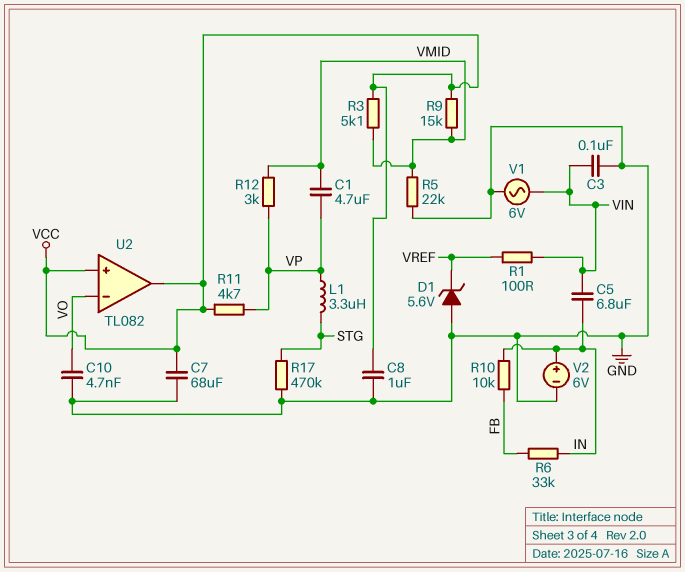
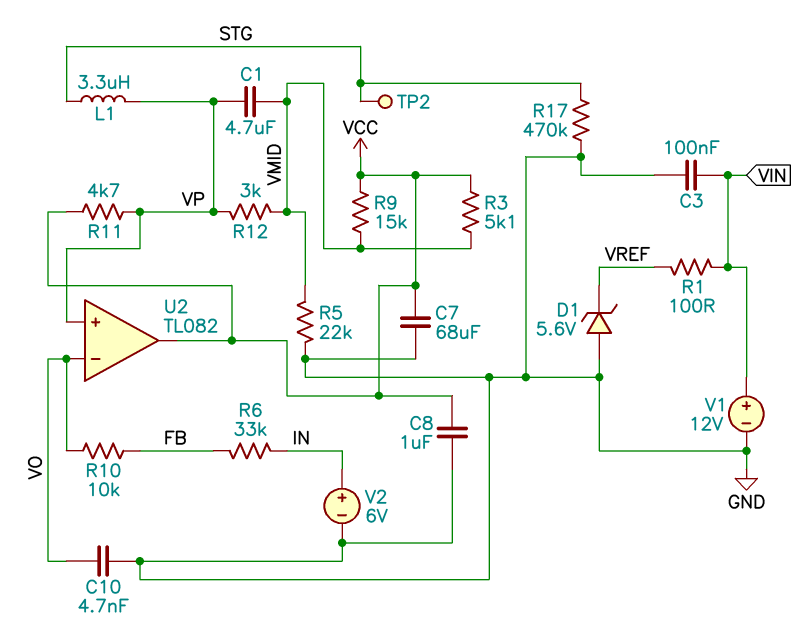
C5: 6.8uF (IN, VIN) -> none
R10: 10k (FB, IN) -> 10k (FB, VO)
TP2: none -> test point (STG)
U2 pin in+: VCC -> VP
V1: AC 6V (GND, VIN) -> 12V (plus VIN, minus GND)

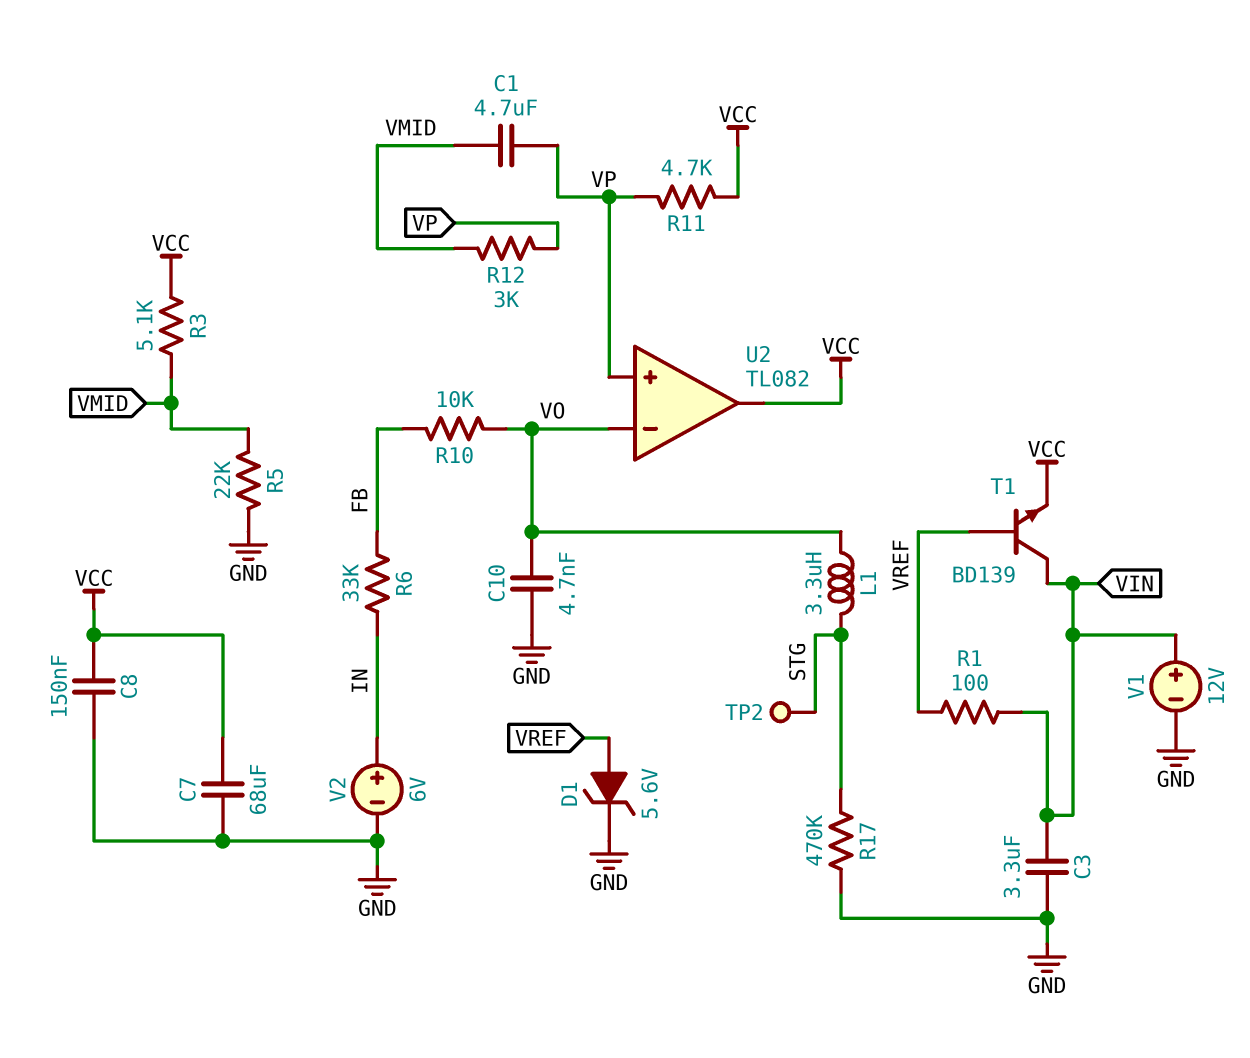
C3: 100nF (GND, VIN) -> 3.3uF (GND, VIN)
C8: 1uF (GND, VCC) -> 150nF (GND, VCC)
D1: zener 5.6V (A GND, K VREF) -> zener 5.6V (A VREF, K GND)
L1: 3.3uH (STG, VP) -> 3.3uH (STG, VO)
R9: 15k (VCC, VMID) -> none
T1: none -> NPN BD139 (B VREF, C VIN, E VCC)

